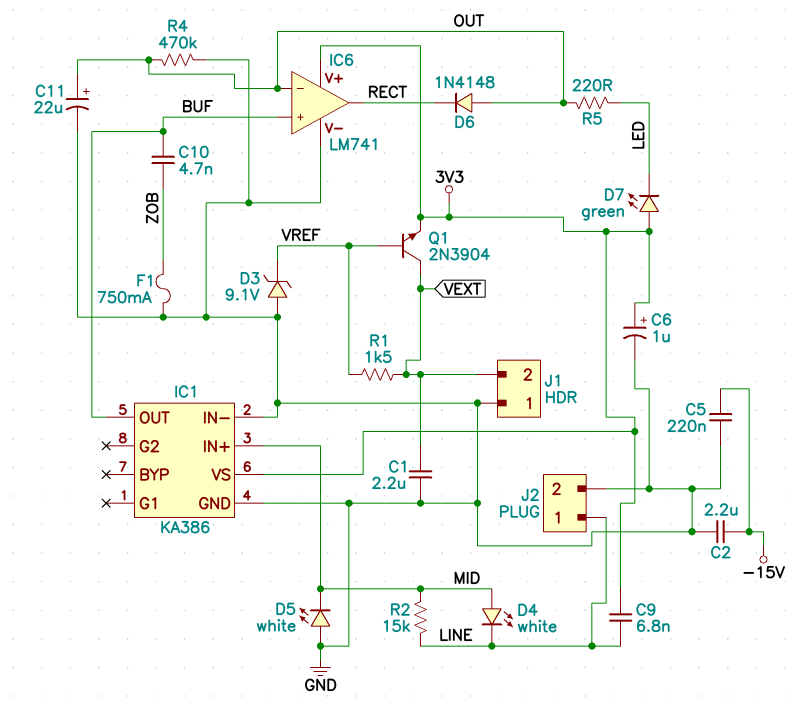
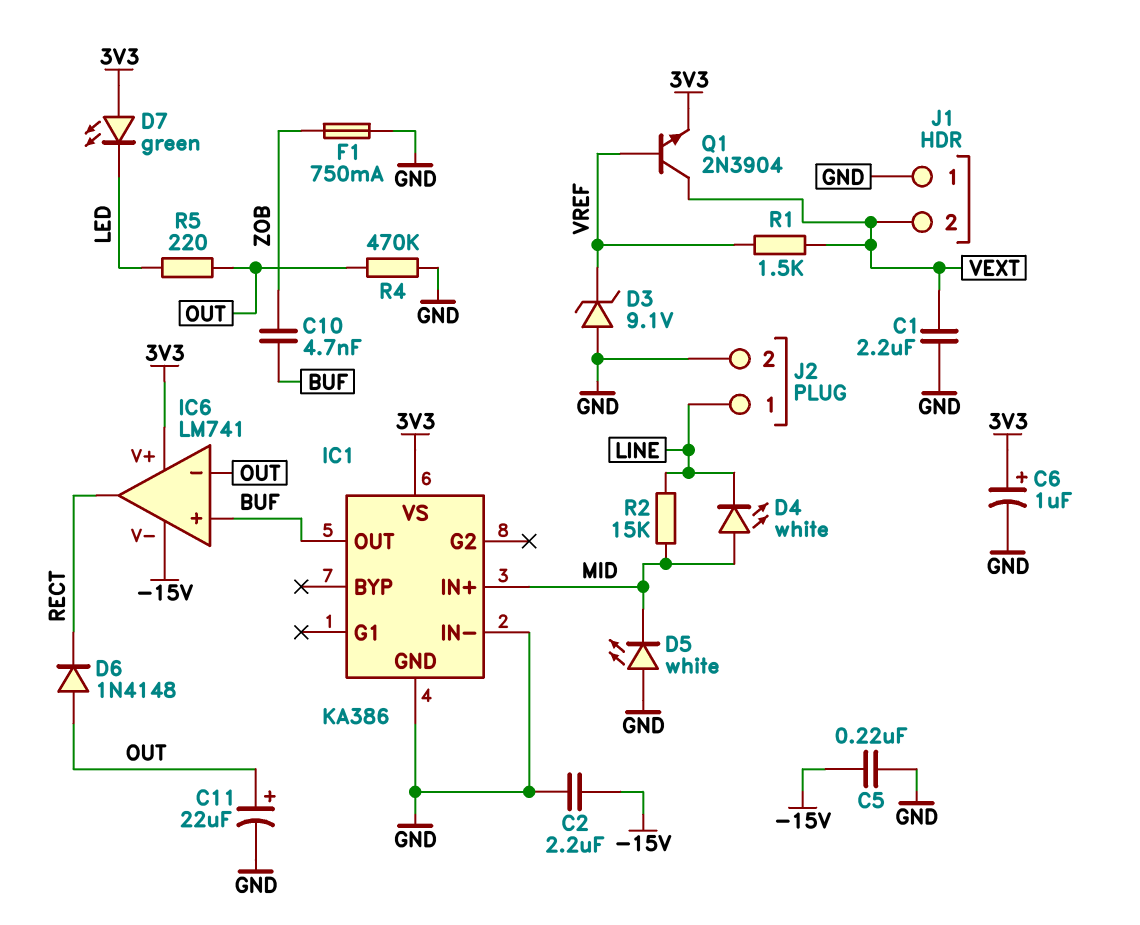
C9: 6.8nF (3V3, LINE) -> none
IC6 pin V-: GND -> -15V

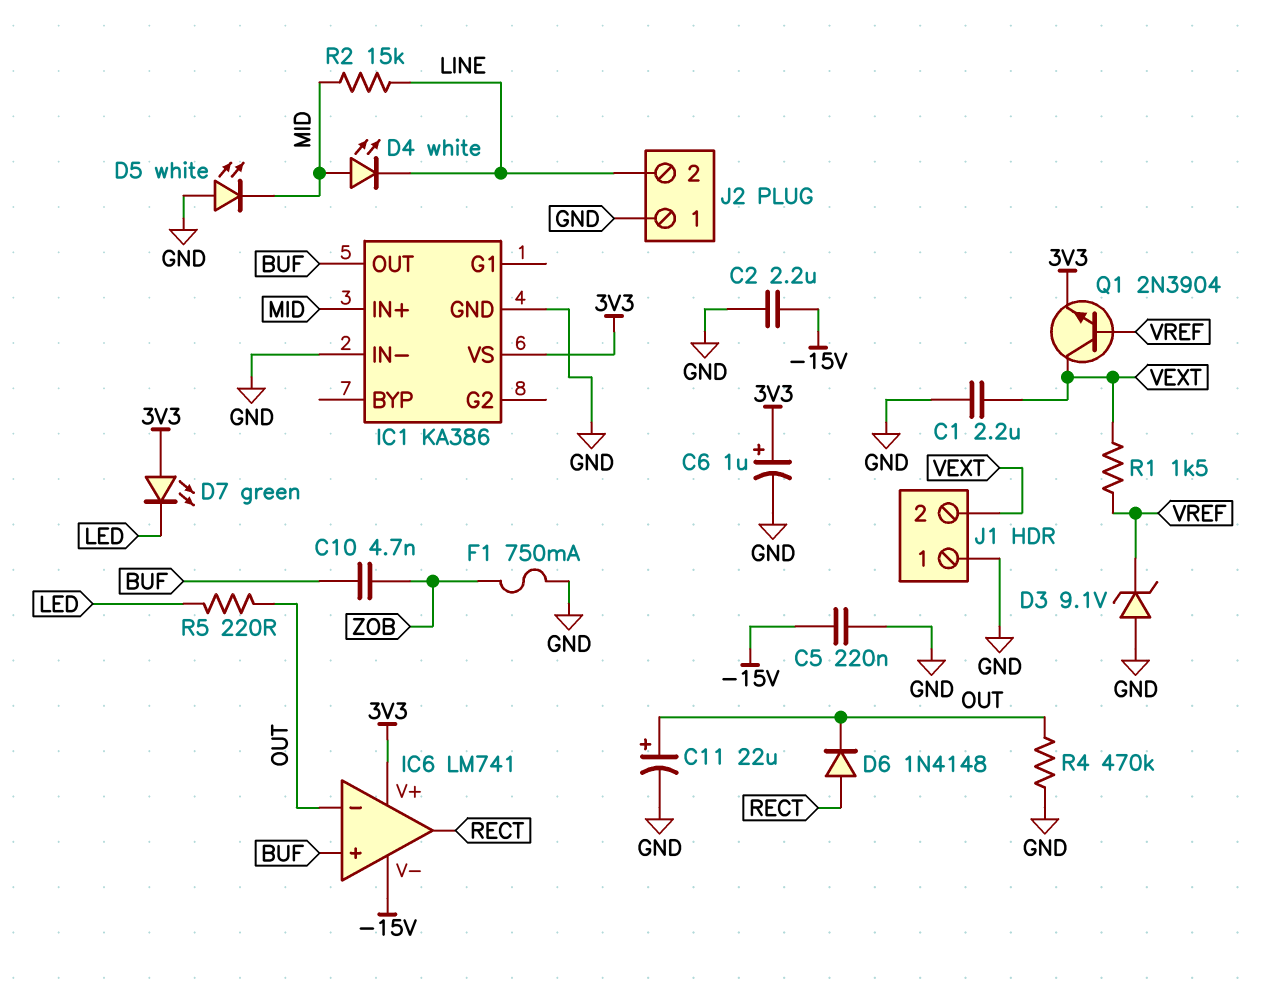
D6: diode 1N4148 (A OUT, K RECT) -> diode 1N4148 (A RECT, K OUT)
J2 pin 1: LINE -> GND
J2 pin 2: GND -> LINE

